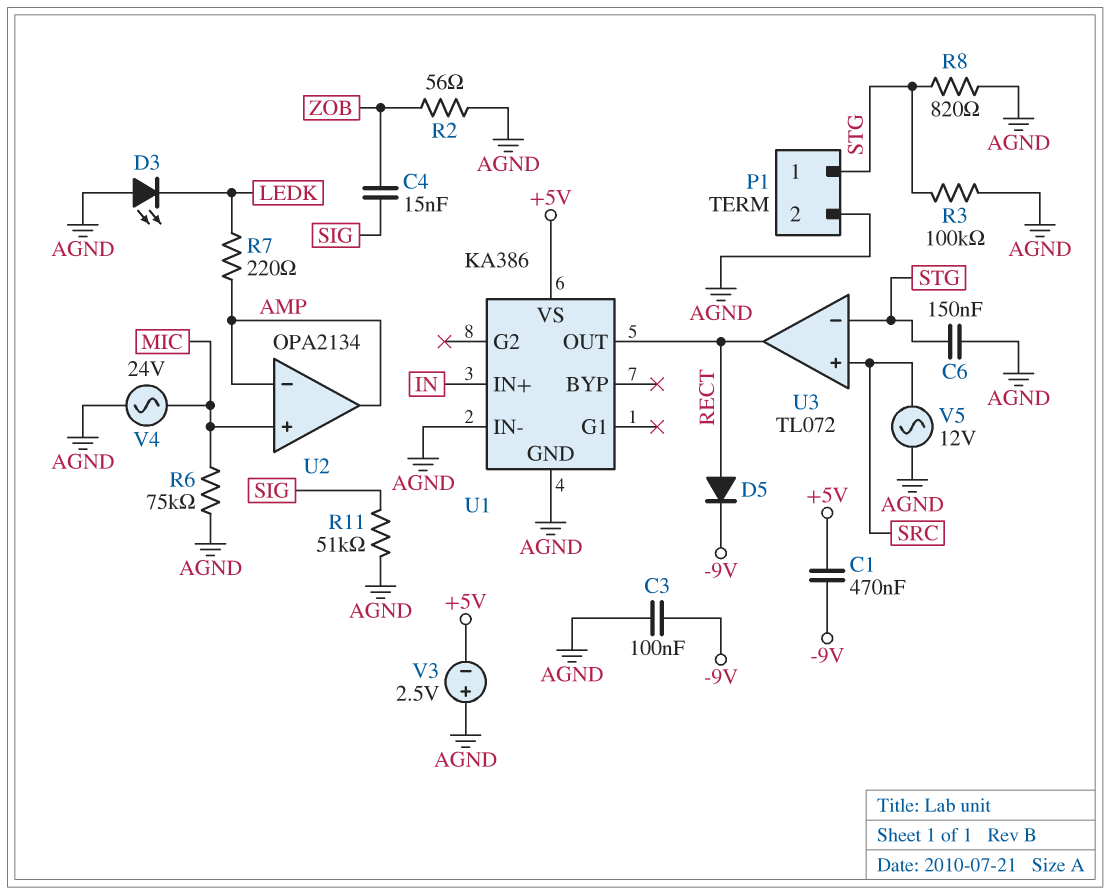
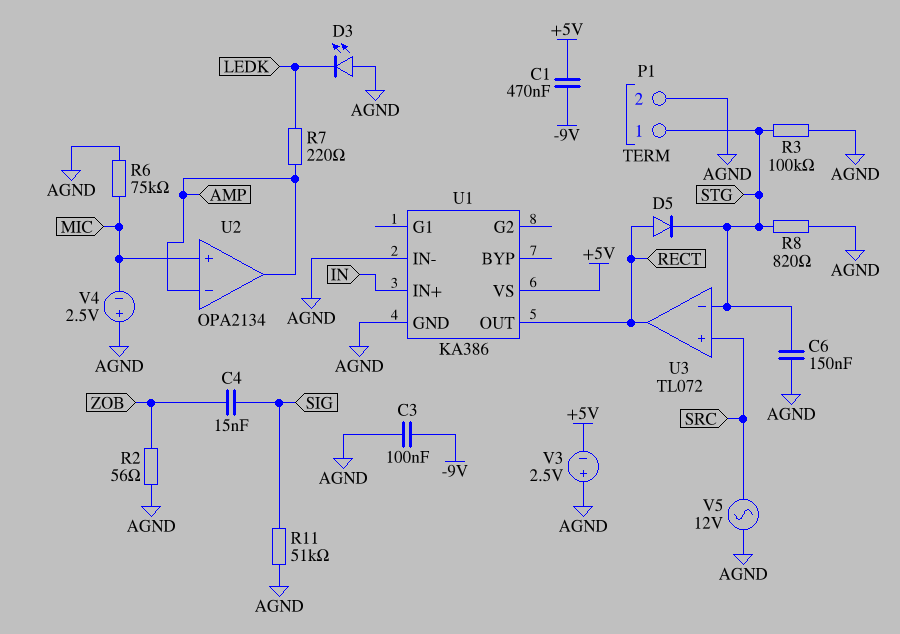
D5: diode (A RECT, K -9V) -> diode (A RECT, K STG)
V4: AC 24V (AGND, MIC) -> 2.5V (plus AGND, minus MIC)

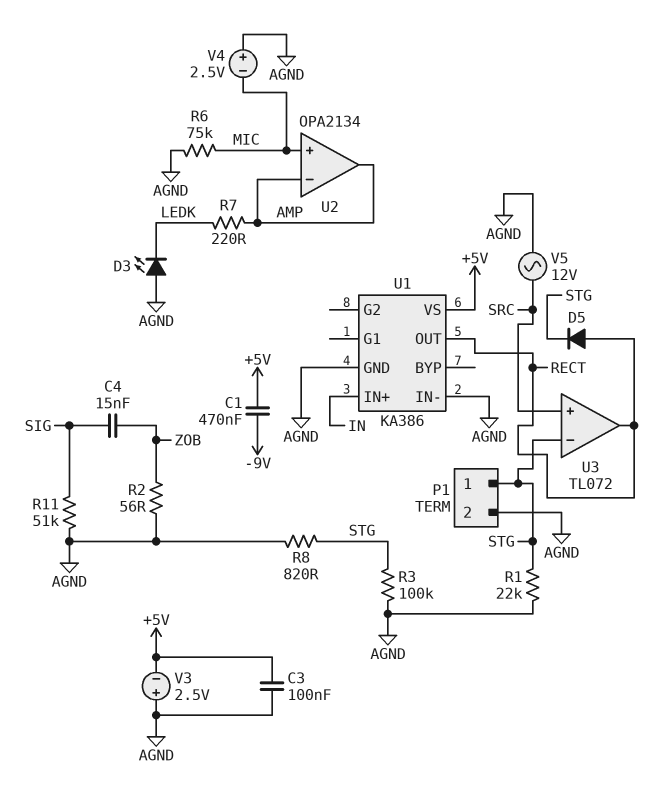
C3: 100nF (-9V, AGND) -> 100nF (+5V, AGND)
C6: 150nF (AGND, STG) -> none
R1: none -> 22k (AGND, STG)

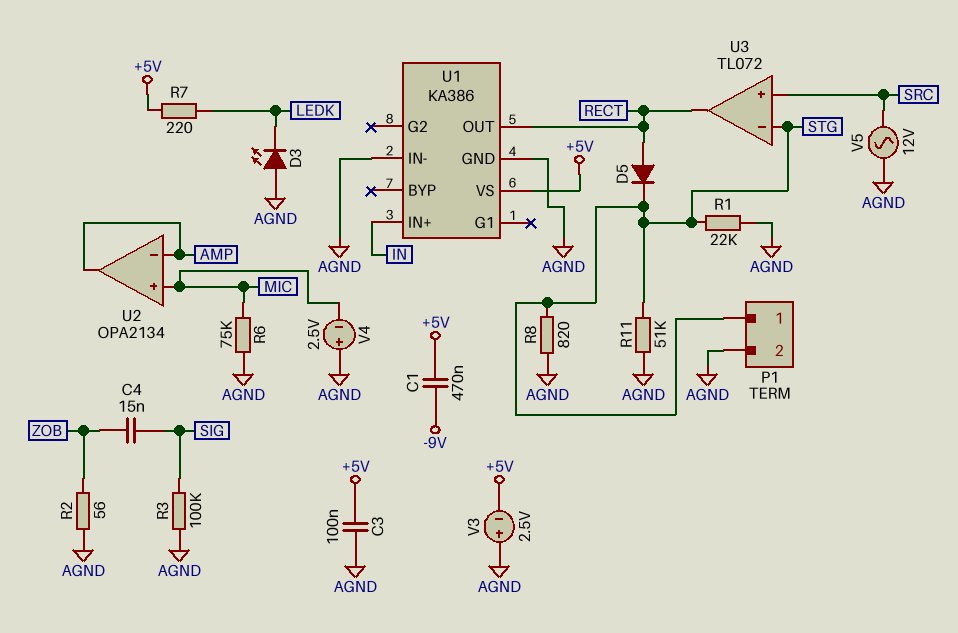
R3: 100k (AGND, STG) -> 100k (AGND, SIG)
R7: 220 (AMP, LEDK) -> 220 (+5V, LEDK)
R11: 51k (AGND, SIG) -> 51k (AGND, STG)

